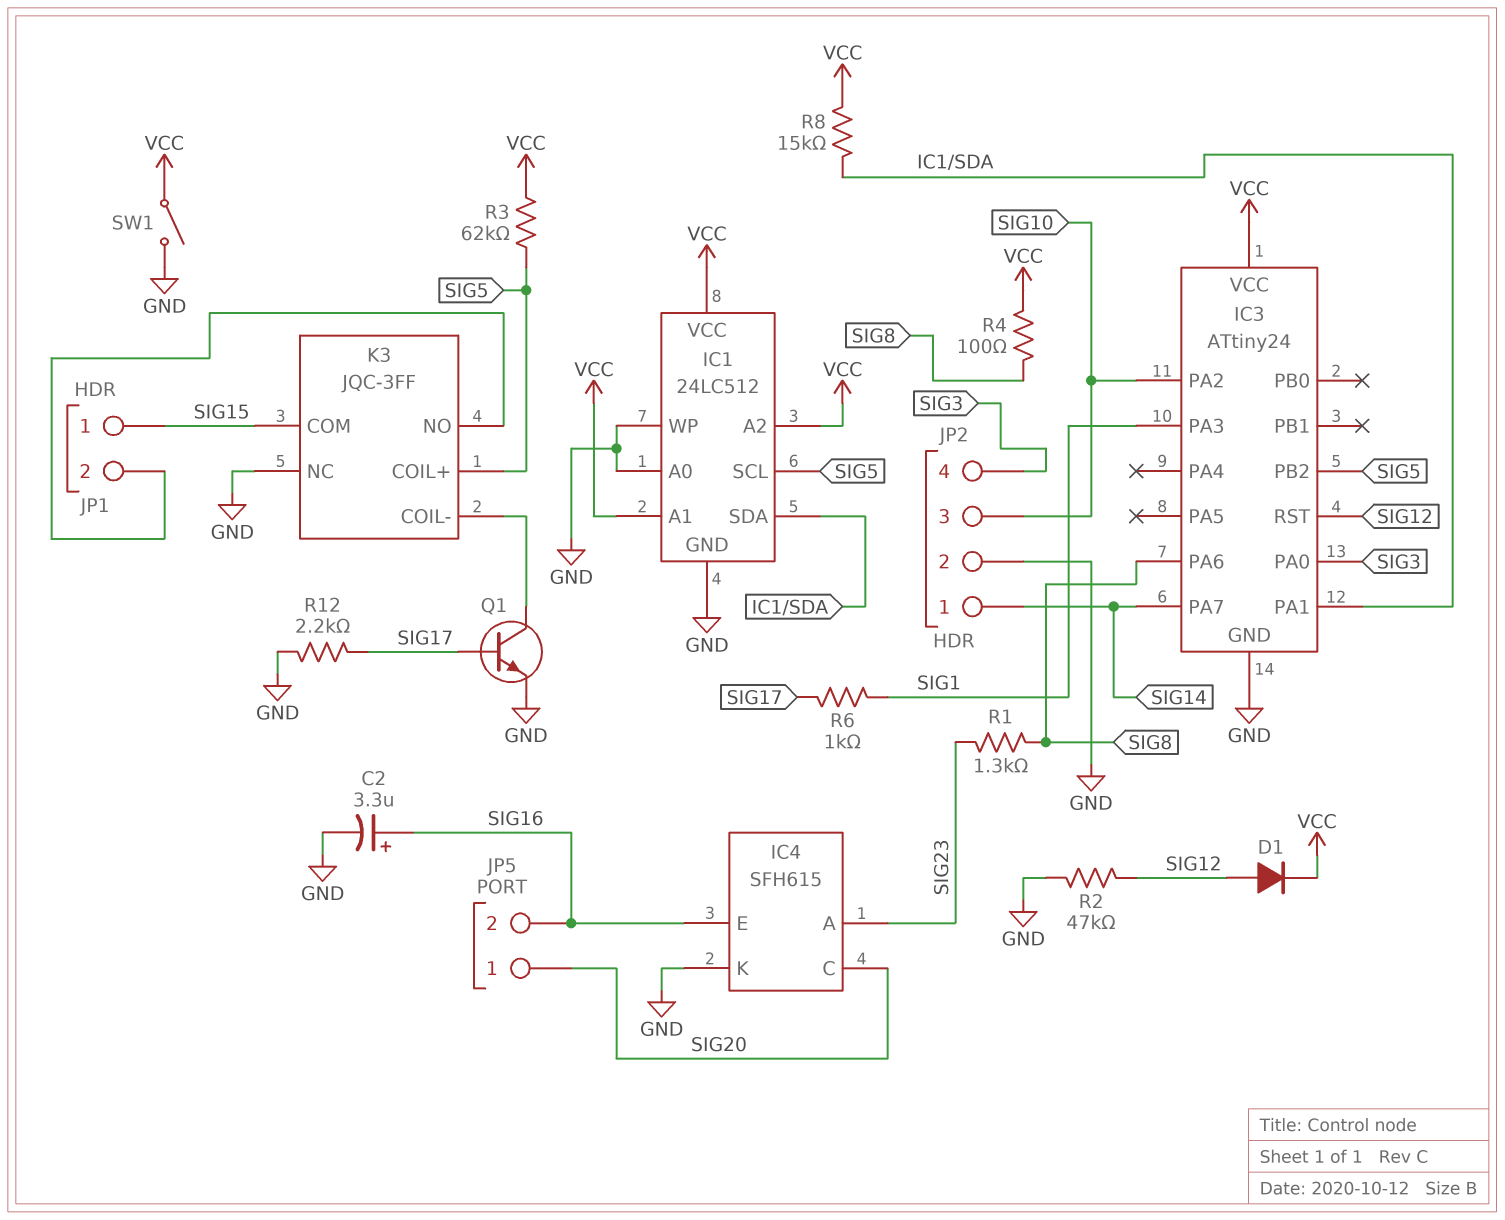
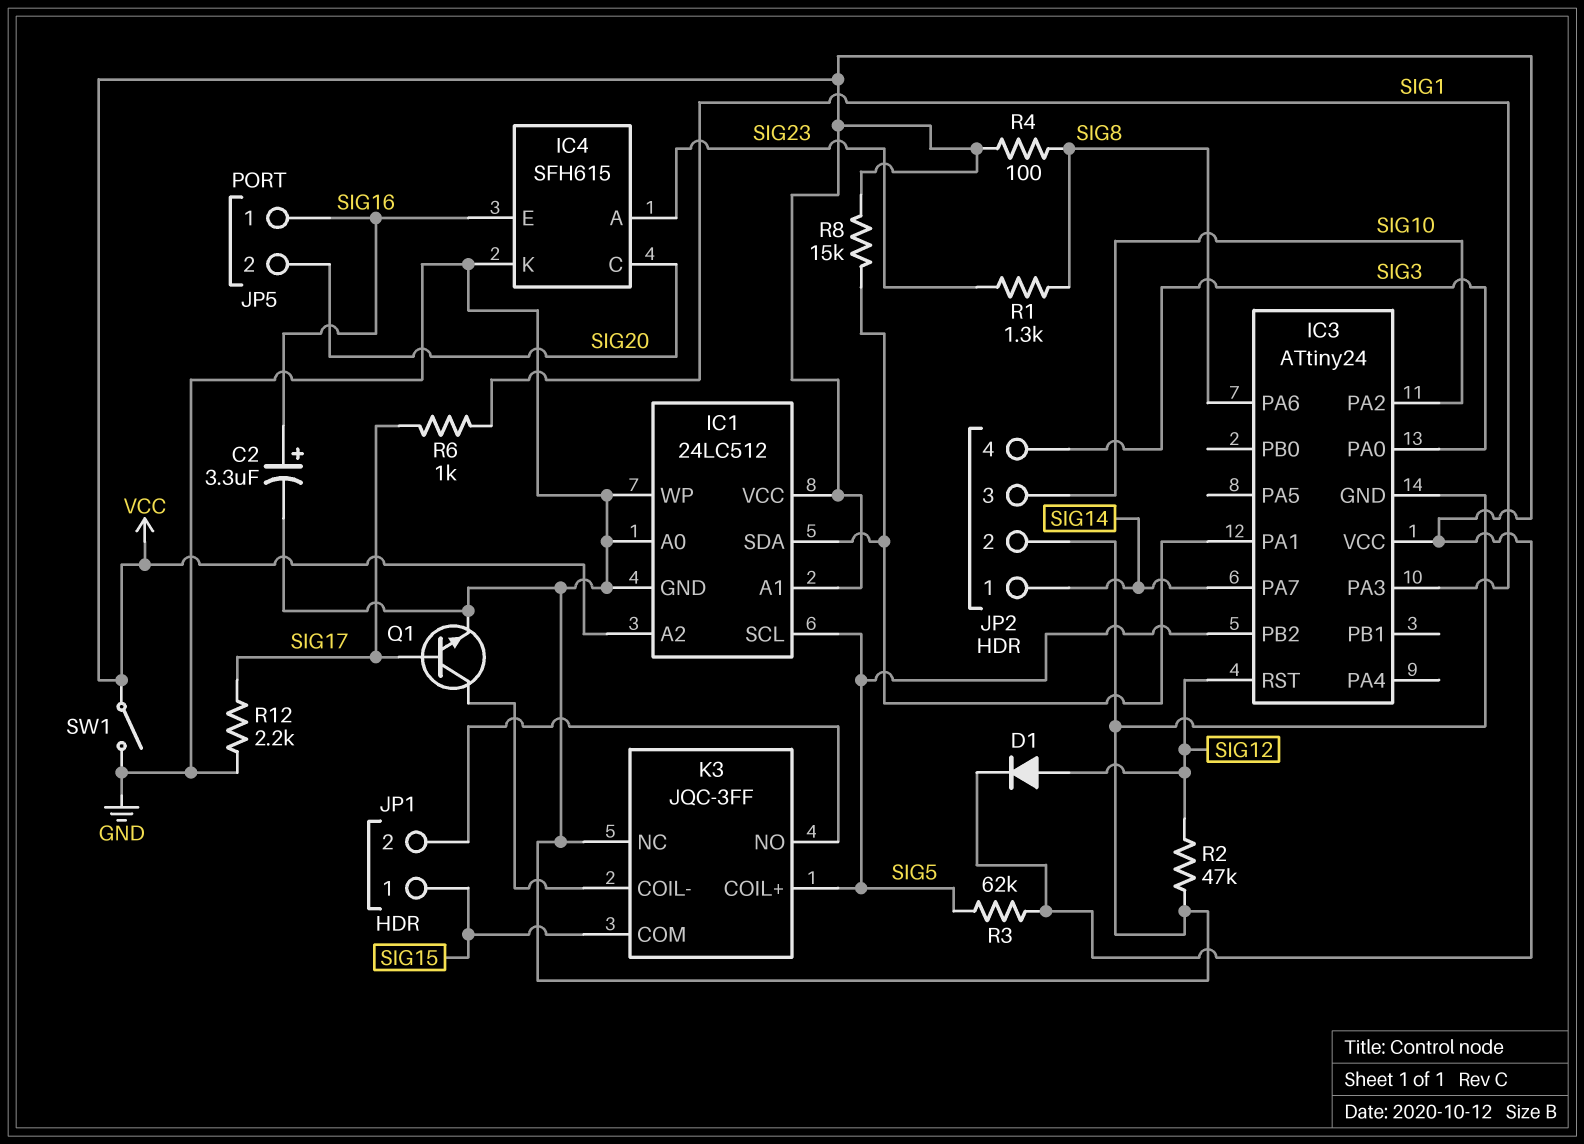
JP5 pin 1: SIG20 -> SIG16
JP5 pin 2: SIG16 -> SIG20

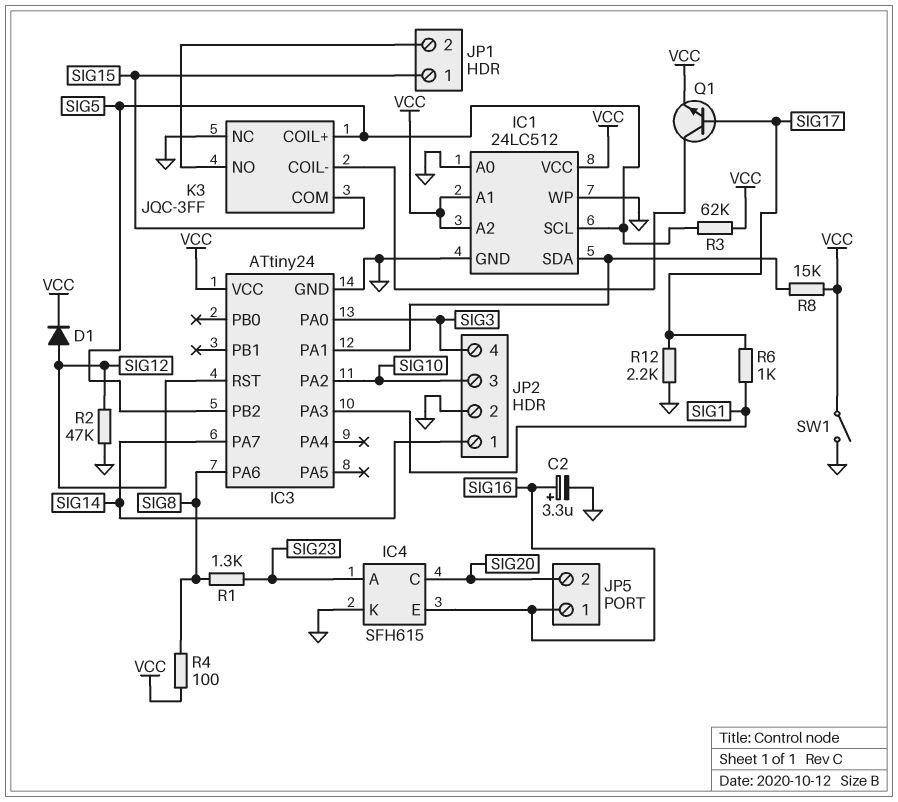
Q1: NPN (B SIG17, C K3/COIL-, E GND) -> NPN (B SIG17, C K3/COIL-, E VCC)

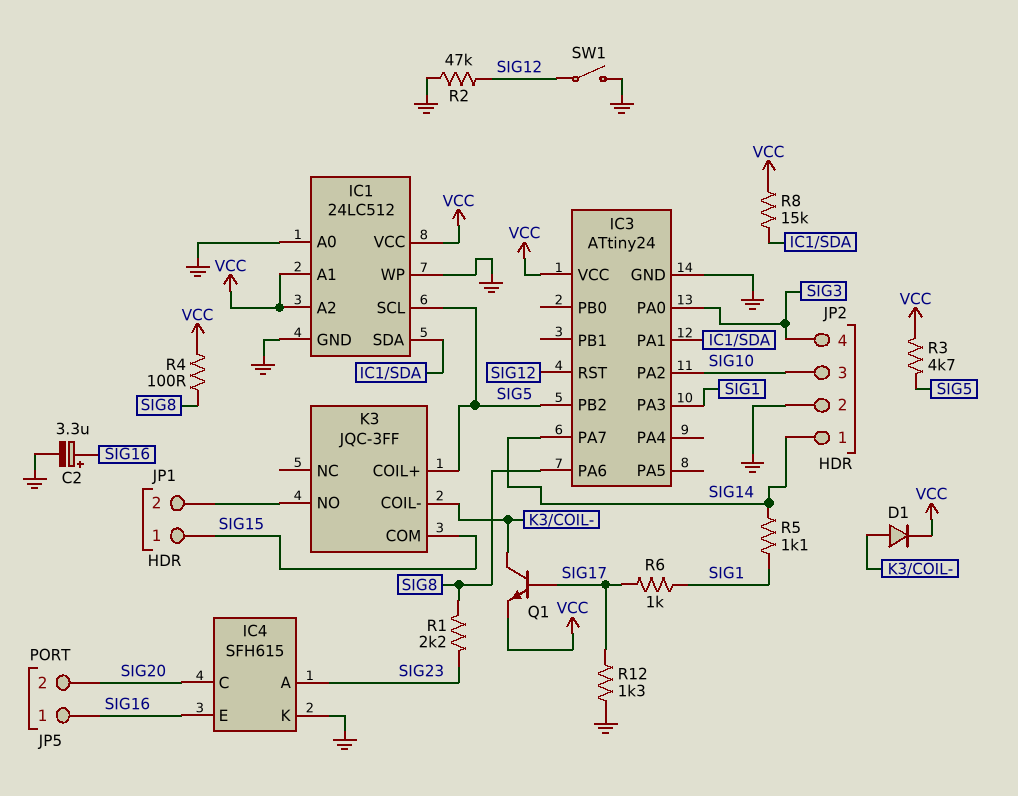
D1: diode (A SIG12, K VCC) -> diode (A K3/COIL-, K VCC)
K3 pin NC: GND -> none
R1: 1.3k (SIG8, SIG23) -> 2.2k (SIG8, SIG23)
R3: 62k (SIG5, VCC) -> 4.7k (SIG5, VCC)
R5: none -> 1.1k (SIG1, SIG14)
R12: 2.2k (GND, SIG17) -> 1.3k (GND, SIG17)
SW1: switch (GND, VCC) -> switch (GND, SIG12)

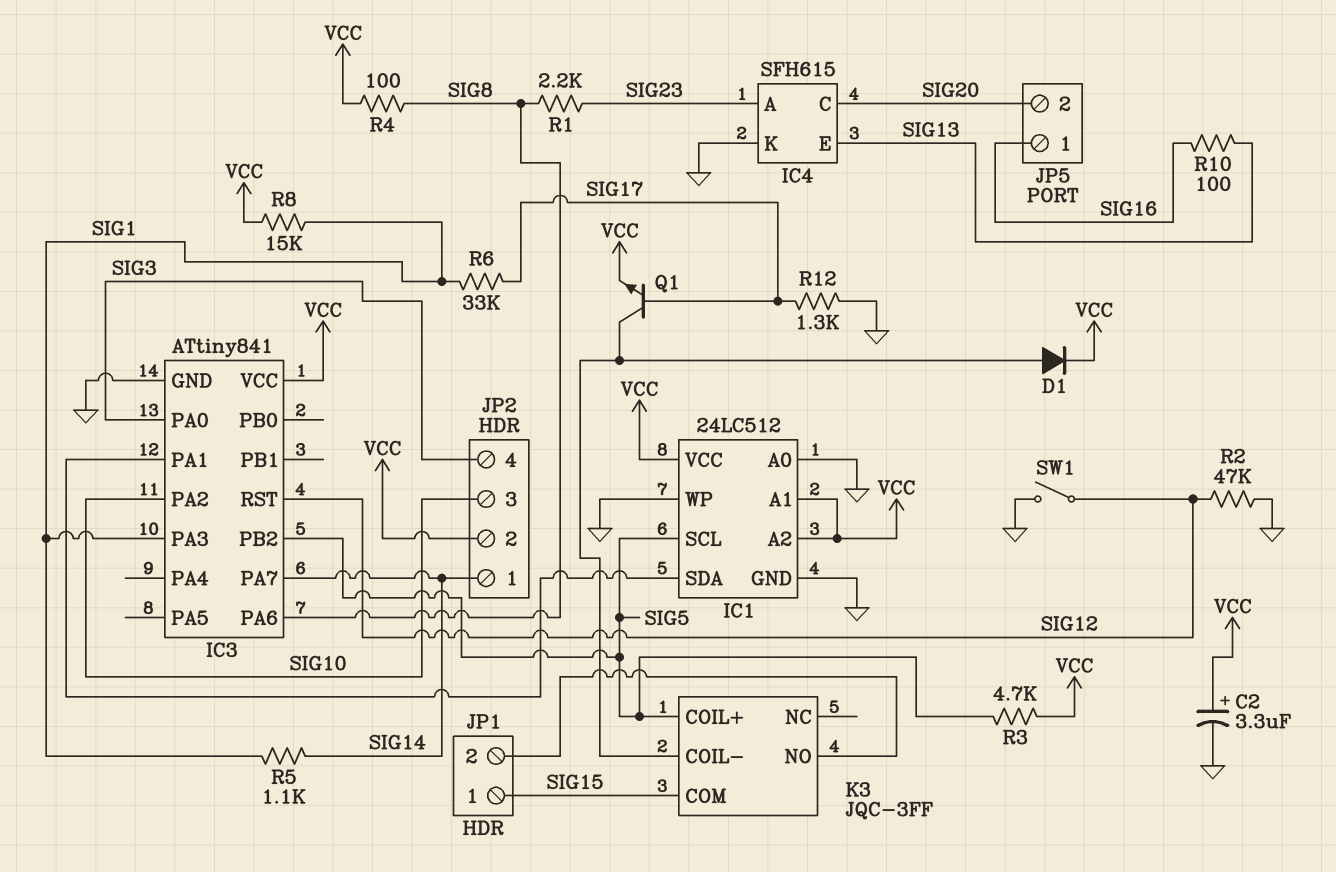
C2: 3.3uF (plus SIG16, minus GND) -> 3.3uF (plus VCC, minus GND)
IC3: ATtiny24 -> ATtiny841
IC4 pin E: SIG16 -> SIG13
JP2 pin 2: GND -> VCC
R6: 1k (SIG1, SIG17) -> 33k (SIG1, SIG17)
R8: 15k (IC1/SDA, VCC) -> 15k (SIG1, VCC)
R10: none -> 100 (SIG13, SIG16)

